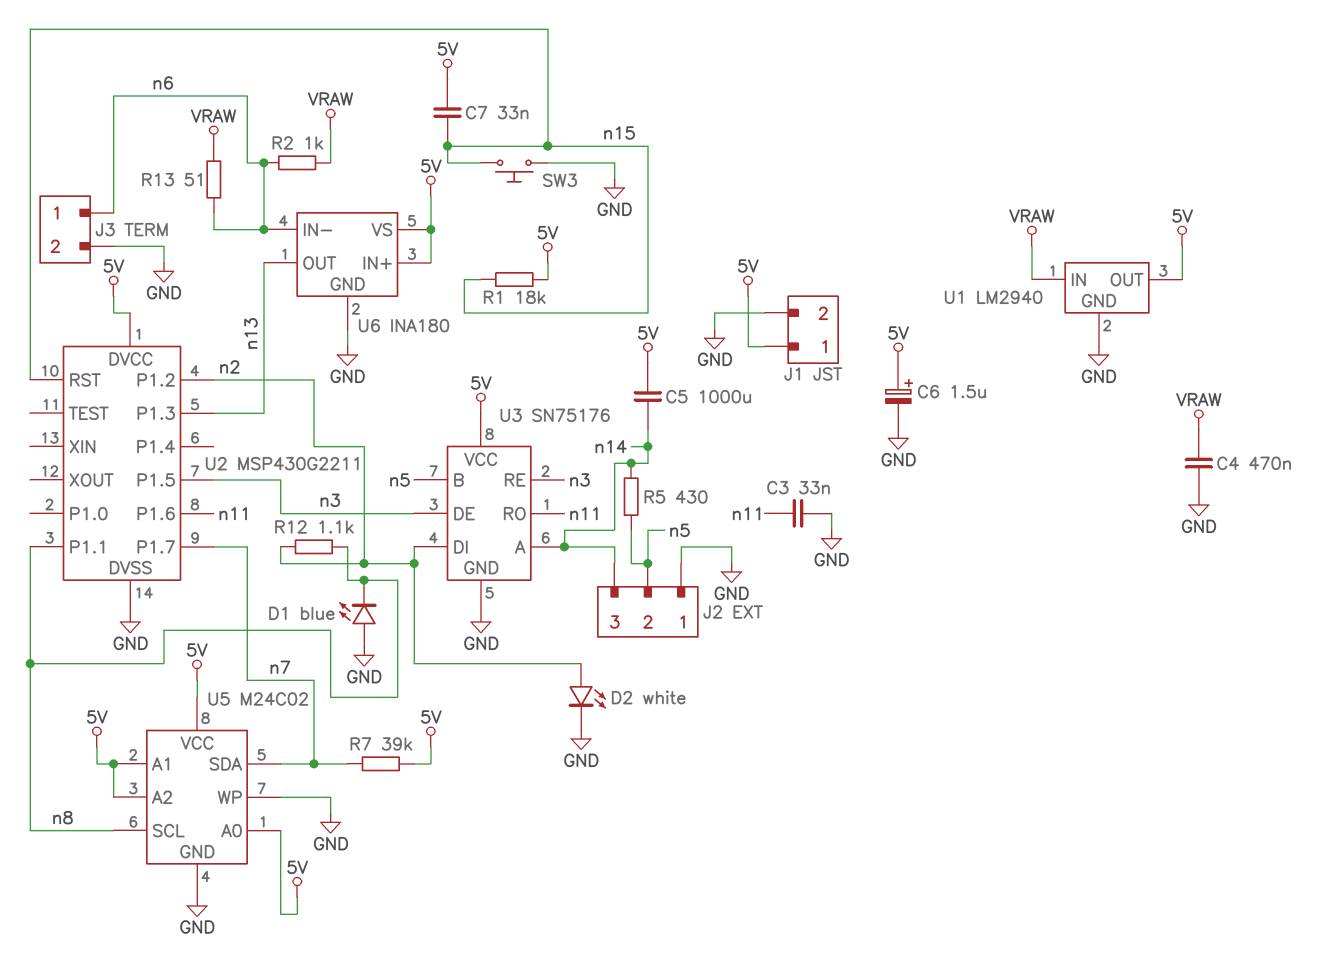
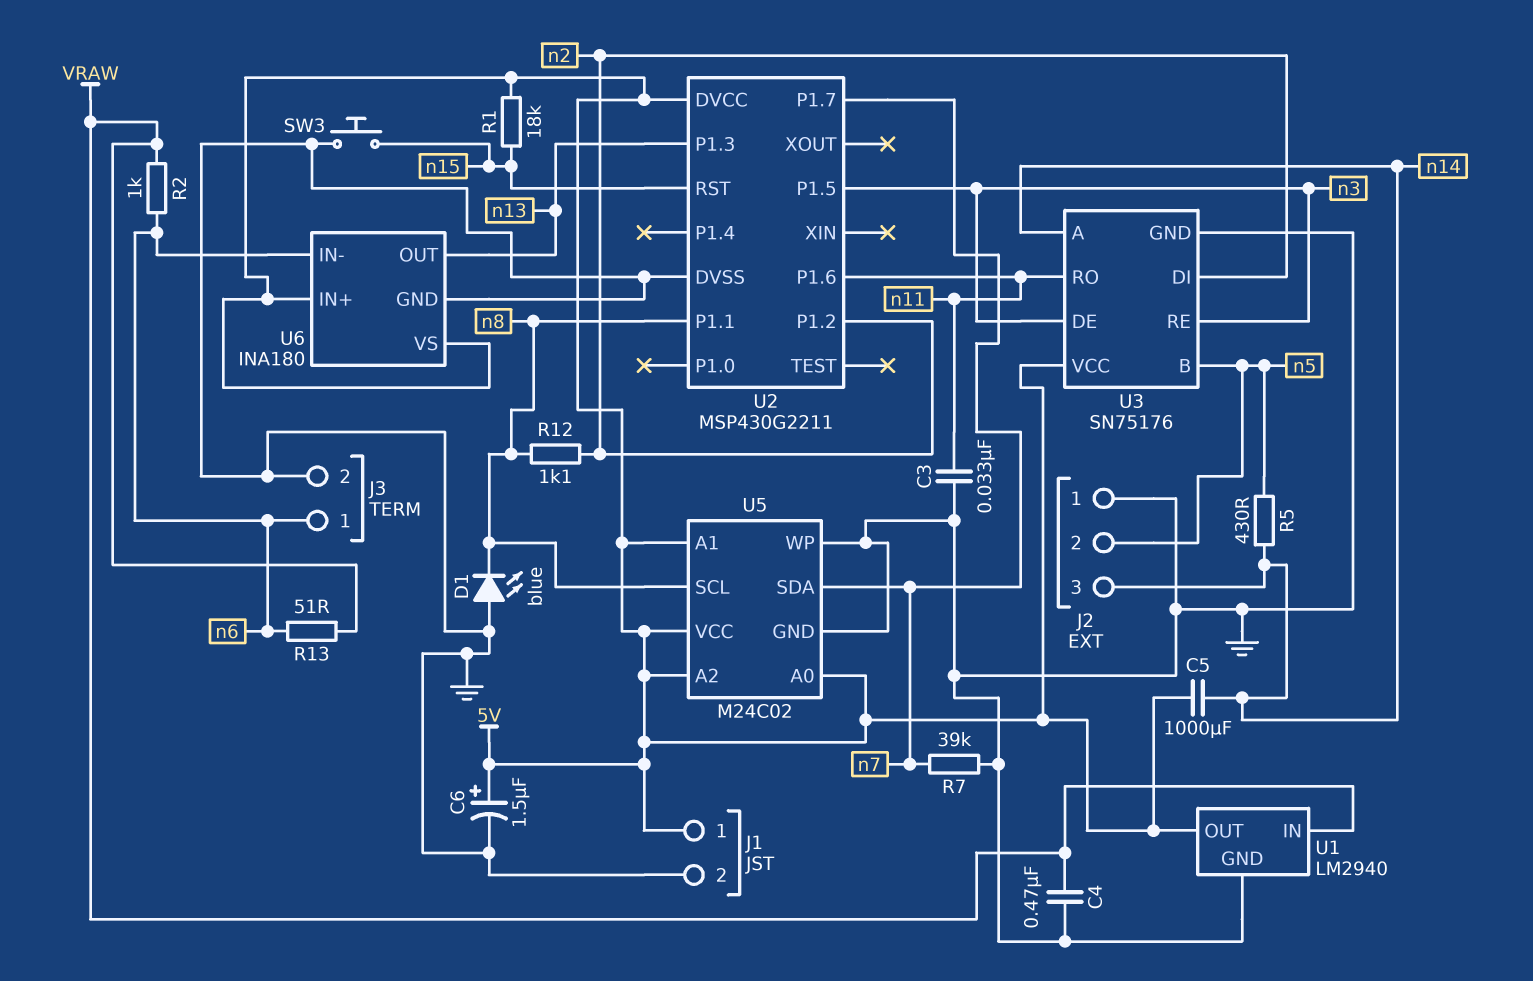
C7: 33nF (5V, n15) -> none
D2: LED white (A n2, K GND) -> none
R7: 39k (5V, n7) -> 39k (GND, n7)

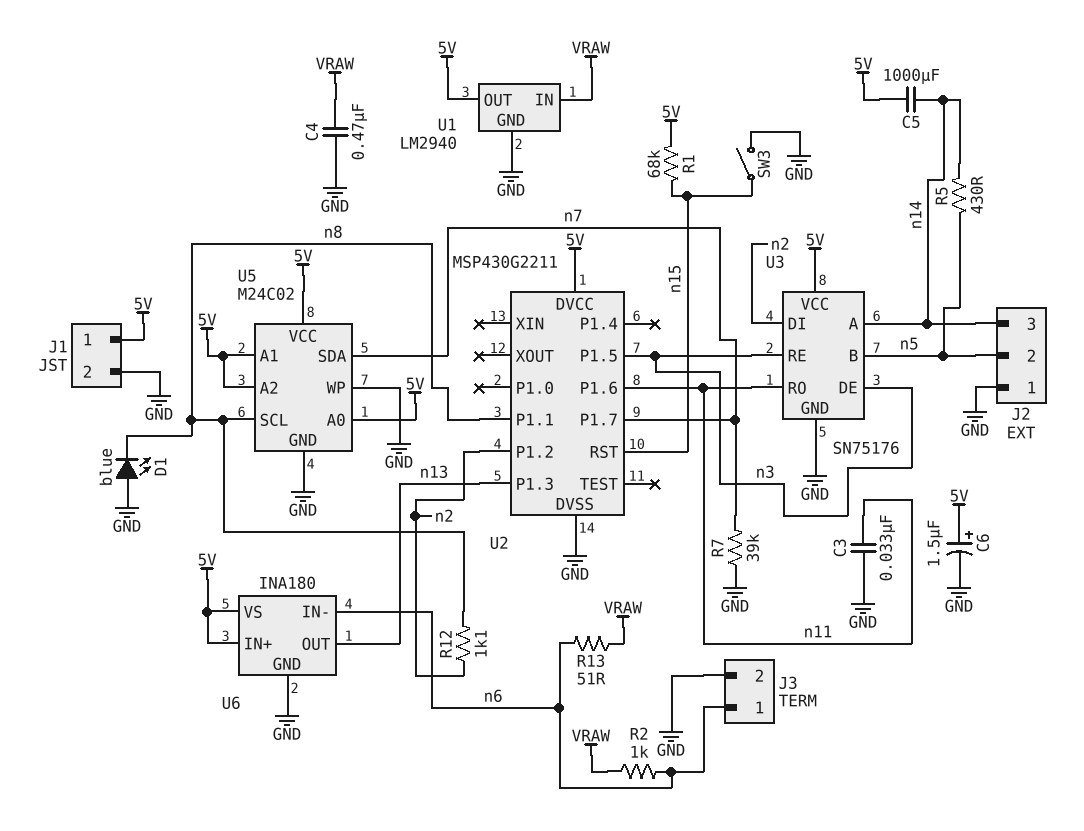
R1: 18k (5V, n15) -> 68k (5V, n15)
SW3: button (GND, n15) -> switch (GND, n15)

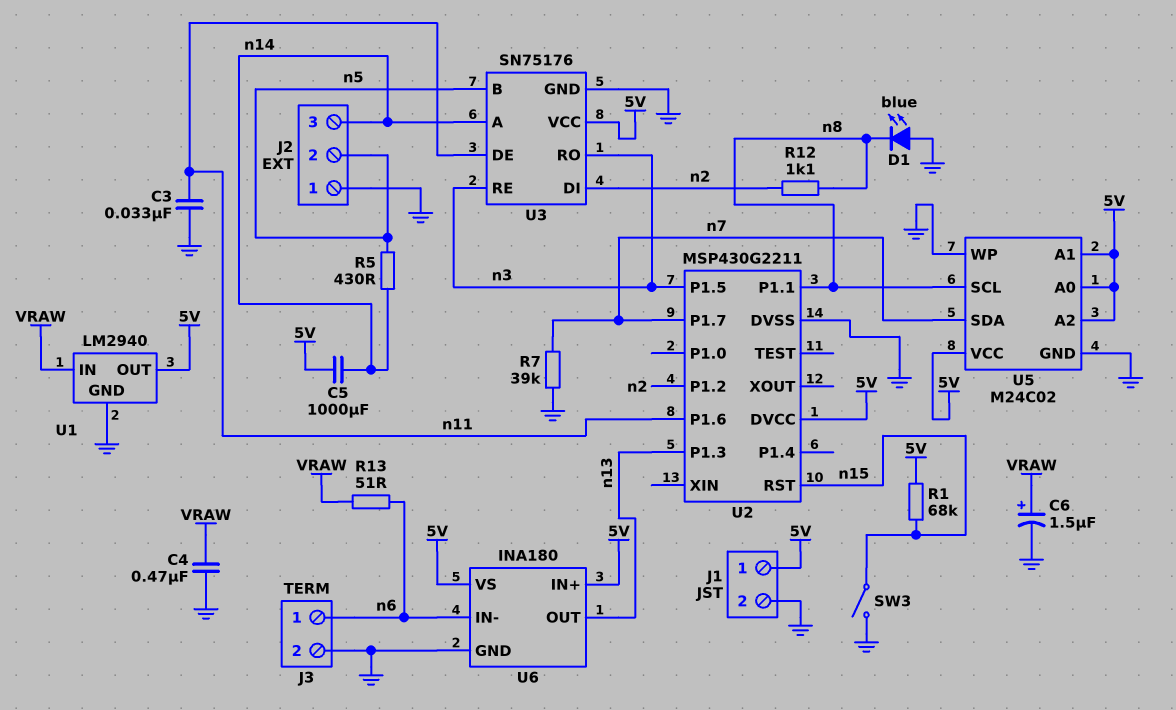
C6: 1.5uF (plus 5V, minus GND) -> 1.5uF (plus VRAW, minus GND)
R2: 1k (VRAW, n6) -> none
U3 pin DE: n3 -> n11
U3 pin RO: n11 -> n3

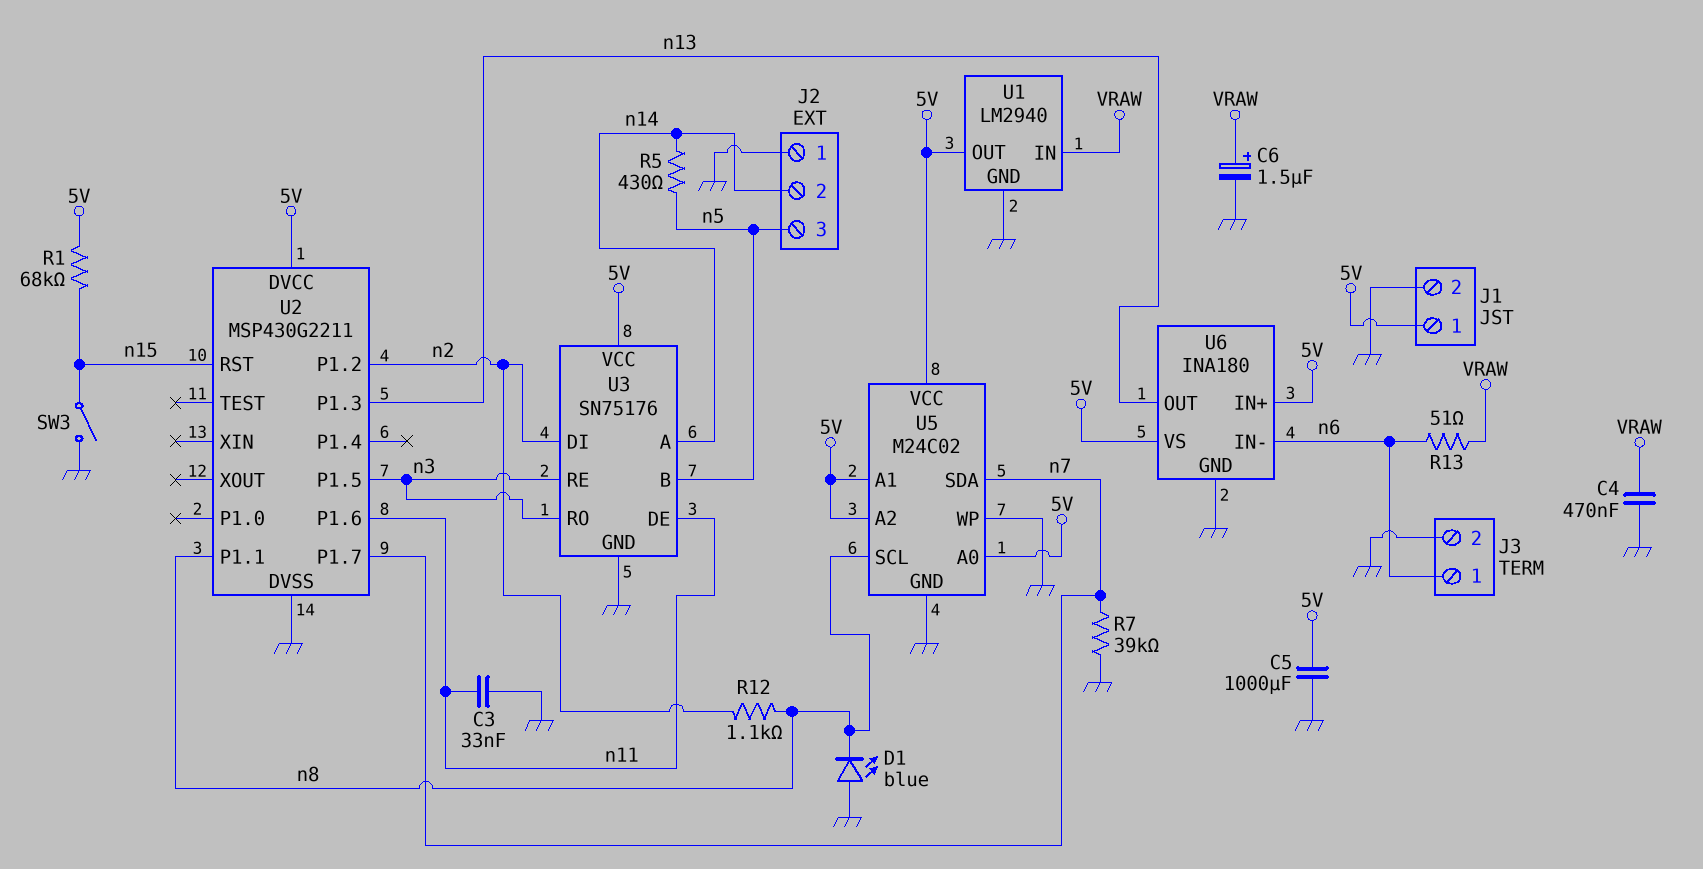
C5: 1000uF (5V, n14) -> 1000uF (5V, GND)
J2 pin 2: n5 -> n14
J2 pin 3: n14 -> n5

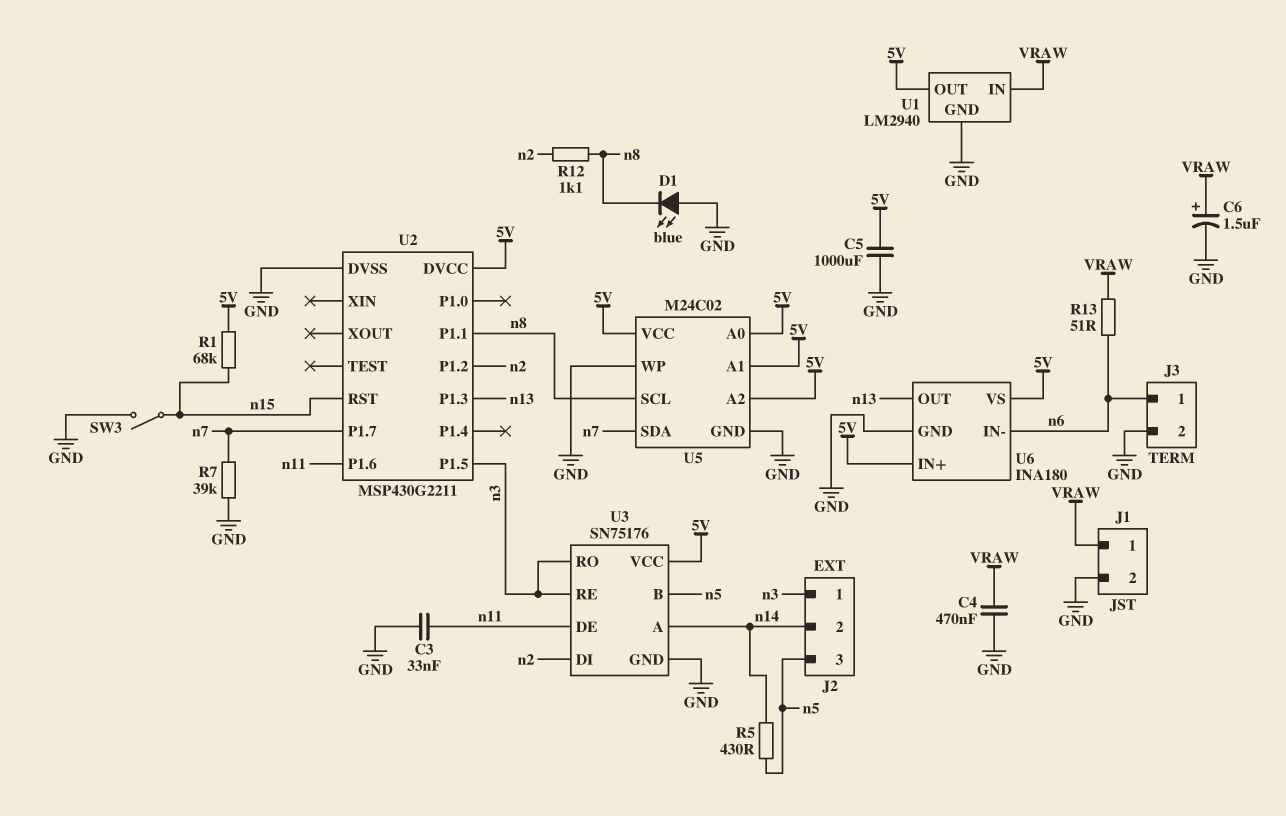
J1 pin 1: 5V -> VRAW
J2 pin 1: GND -> n3

